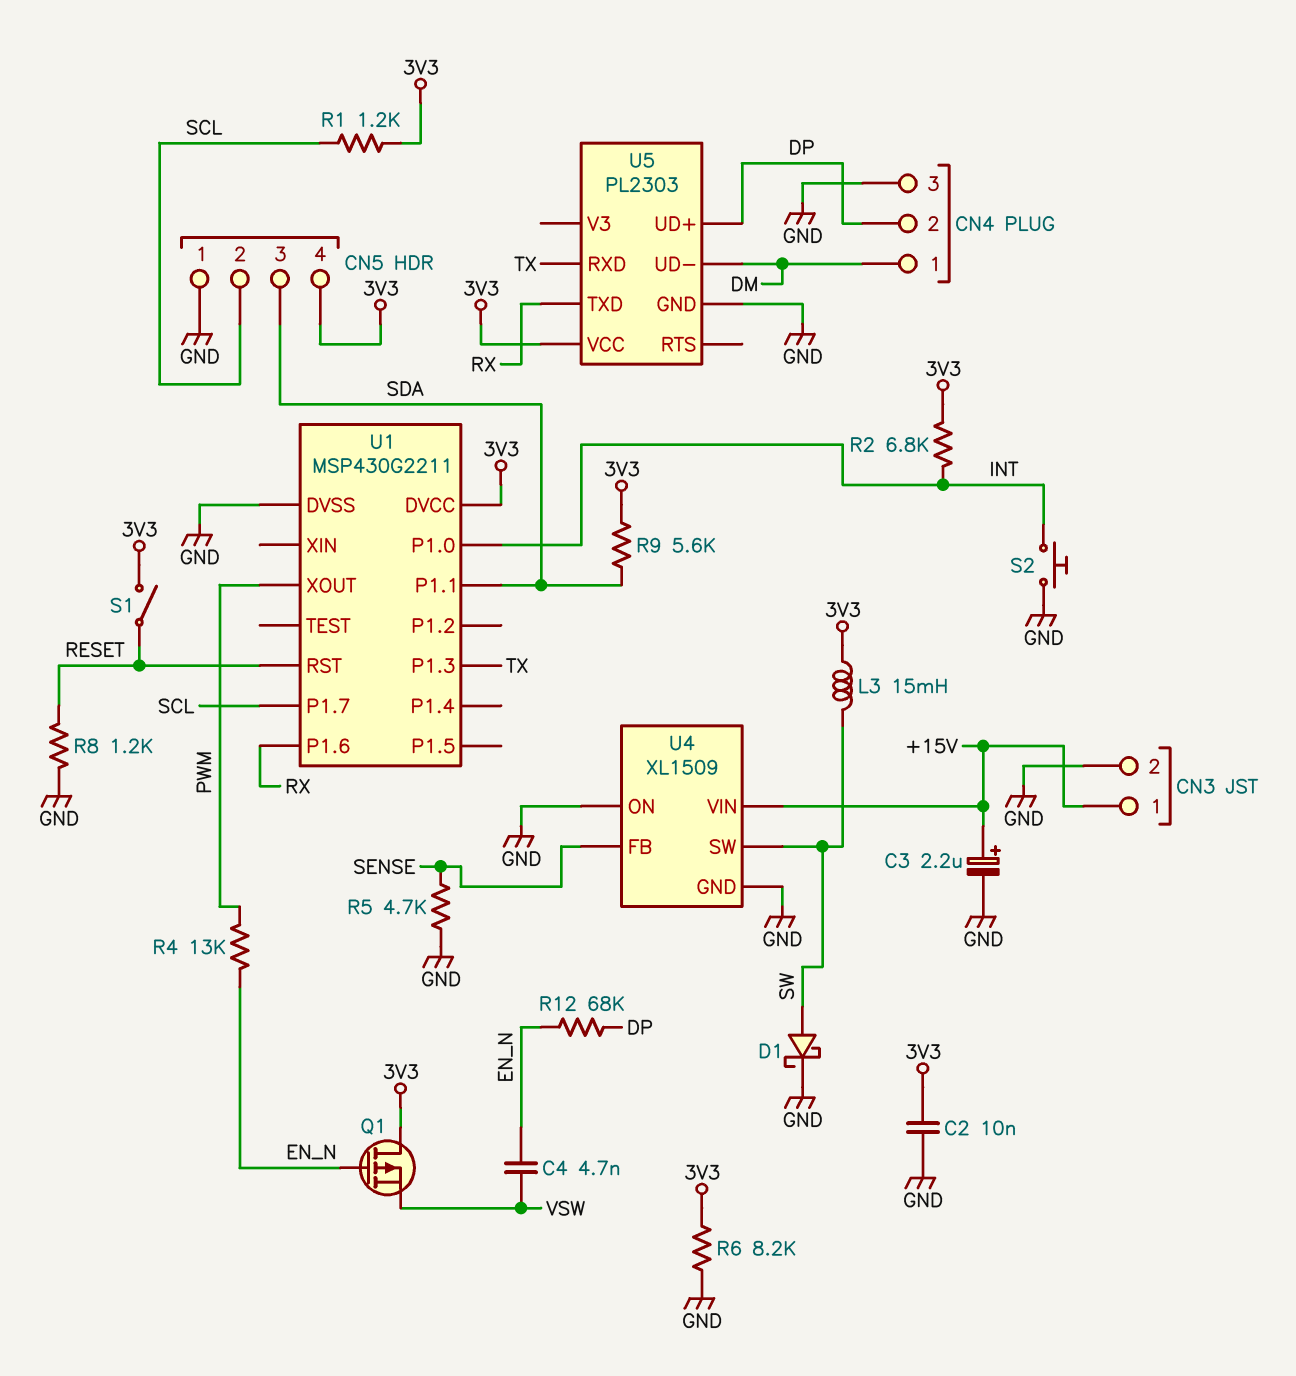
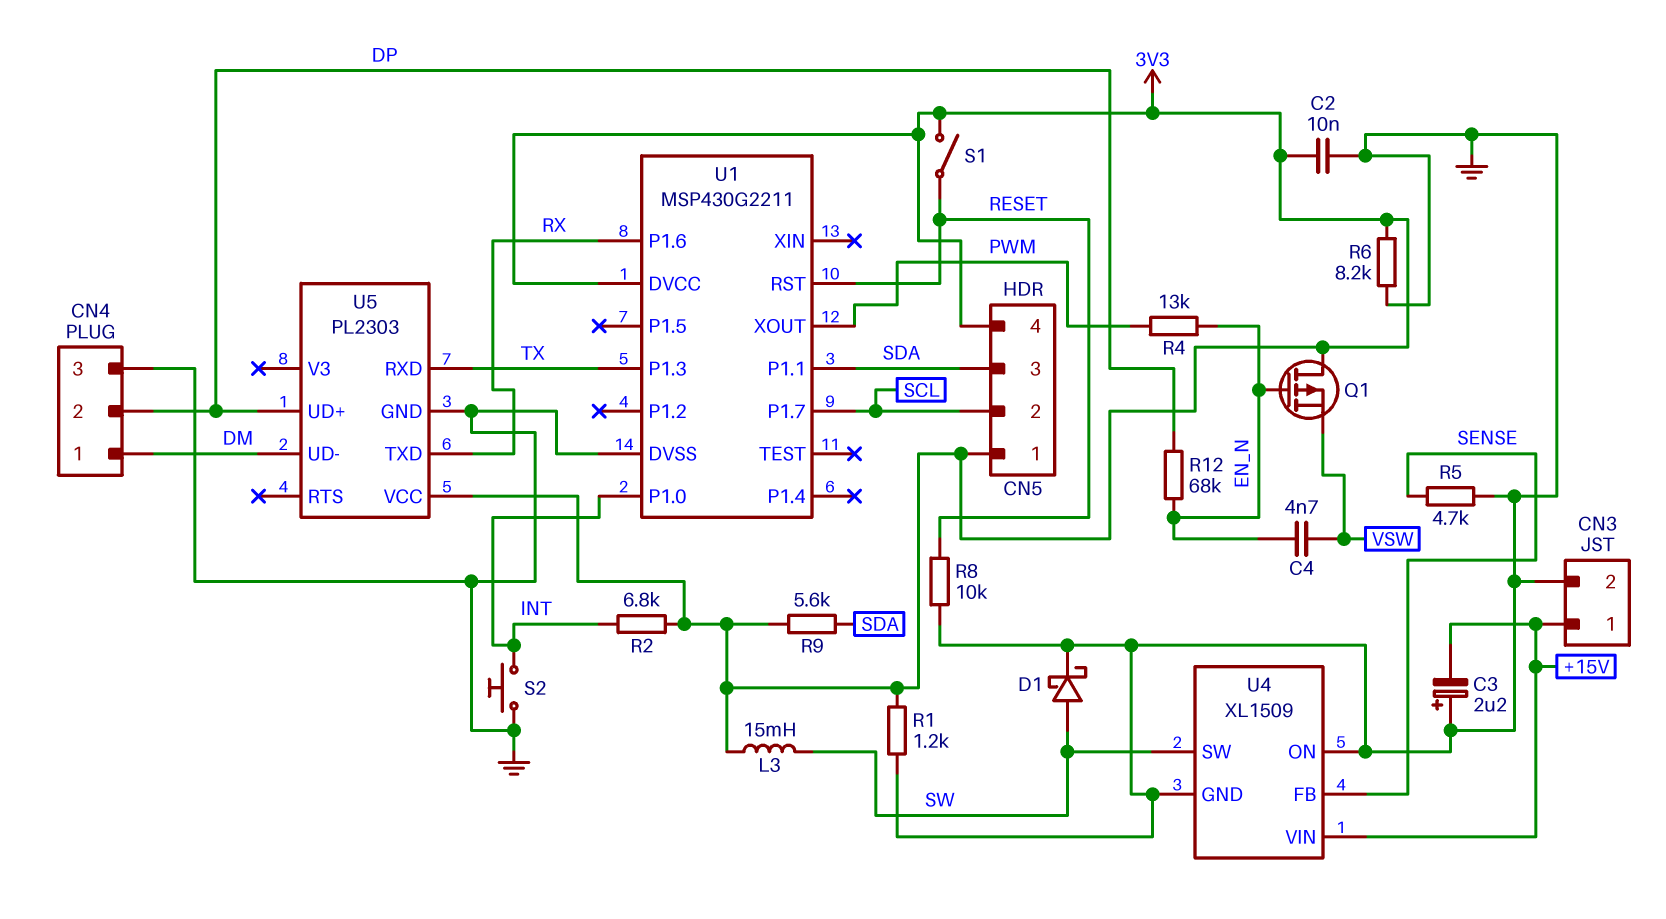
C3: 2.2uF (plus +15V, minus GND) -> 2.2uF (plus GND, minus +15V)
CN5 pin 1: GND -> 3V3
R1: 1.2k (3V3, SCL) -> 1.2k (3V3, GND)
R8: 1.2k (GND, RESET) -> 10k (GND, RESET)

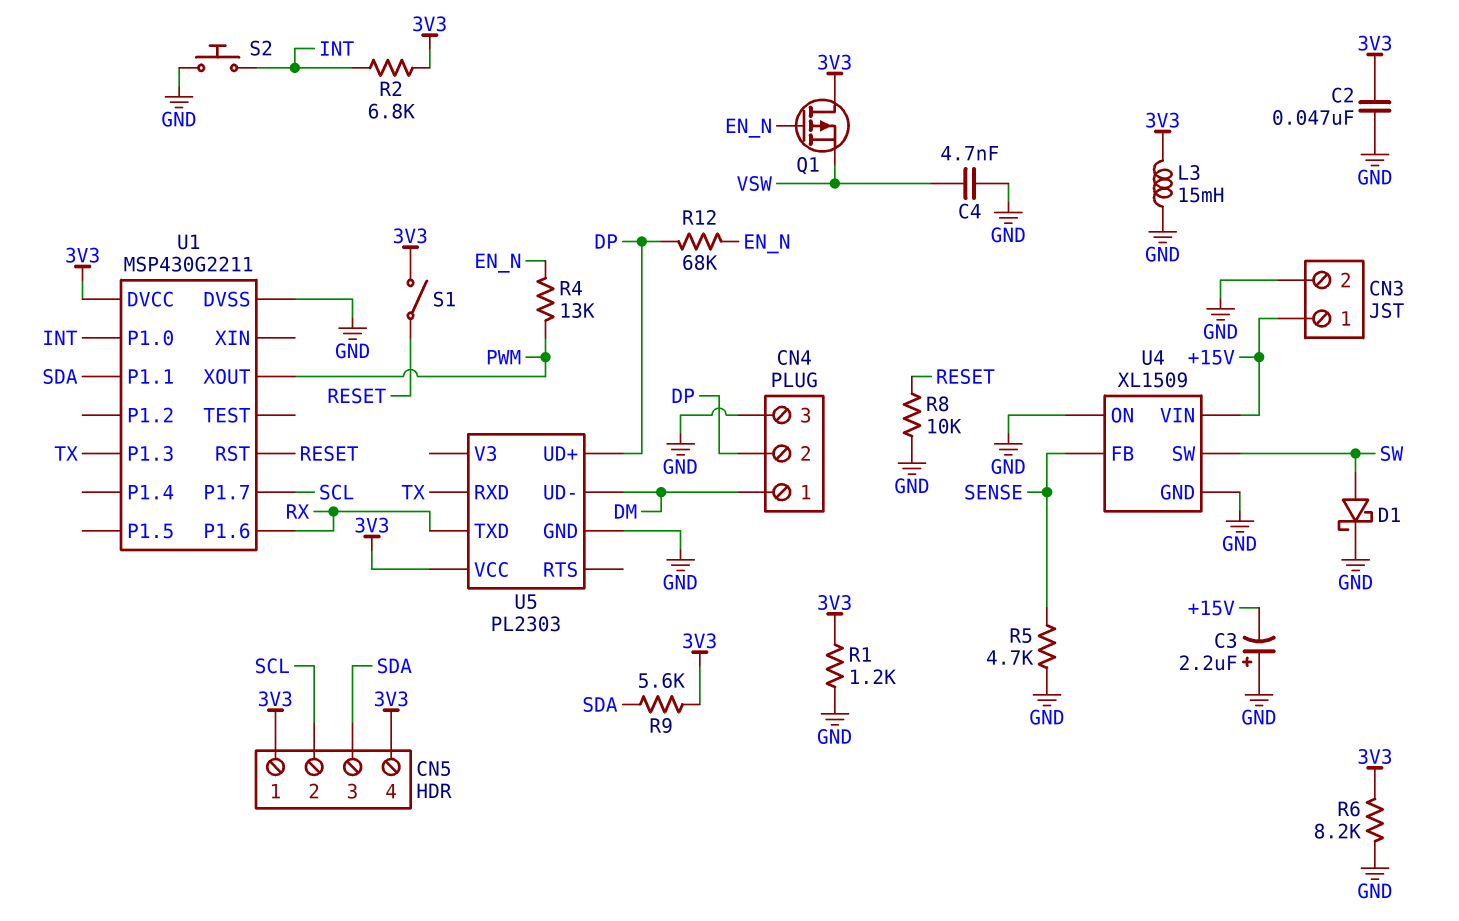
C2: 10nF (3V3, GND) -> 47nF (3V3, GND)
C4: 4.7nF (EN_N, VSW) -> 4.7nF (GND, VSW)
L3: 15mH (3V3, SW) -> 15mH (3V3, GND)

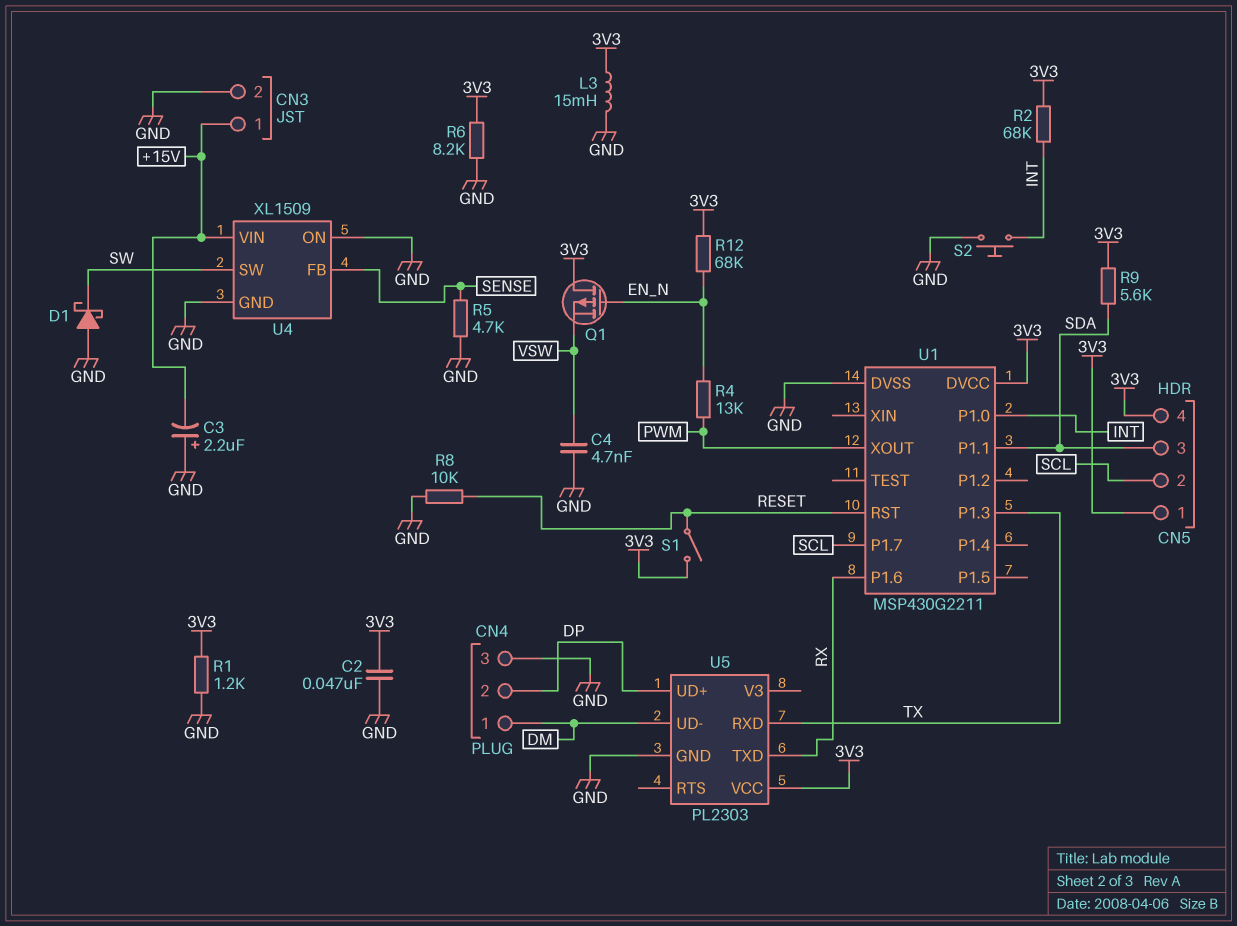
D1: schottky (A SW, K GND) -> schottky (A GND, K SW)
R2: 6.8k (3V3, INT) -> 68k (3V3, INT)
R12: 68k (DP, EN_N) -> 68k (3V3, EN_N)

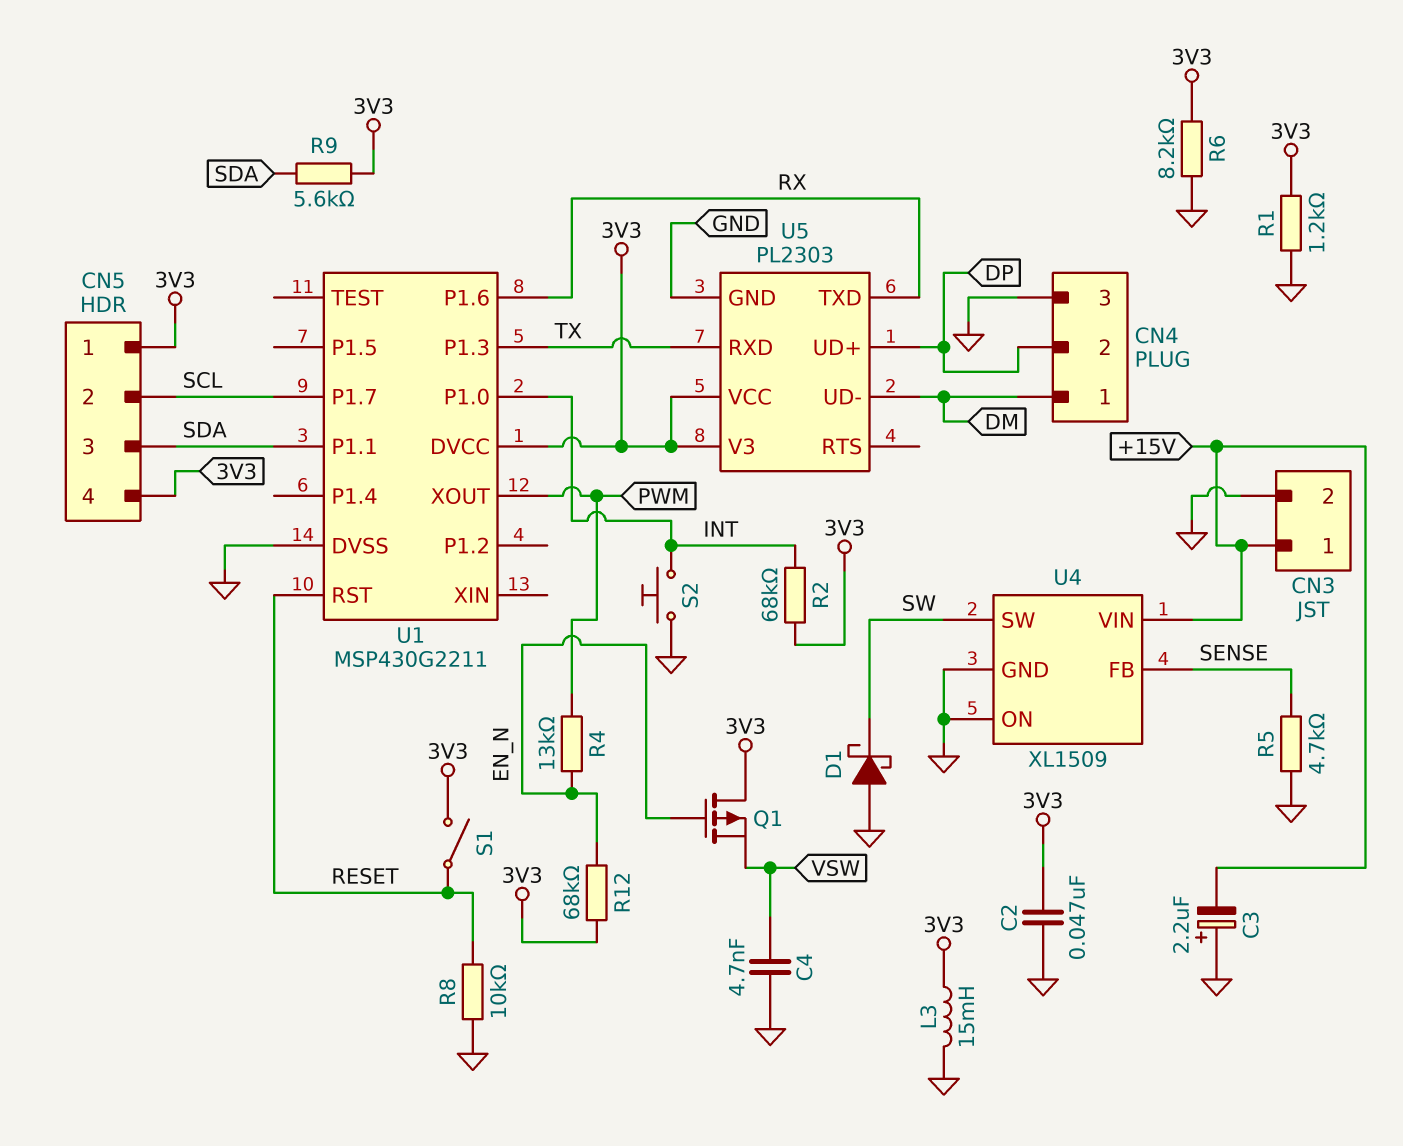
U5 pin V3: none -> 3V3

